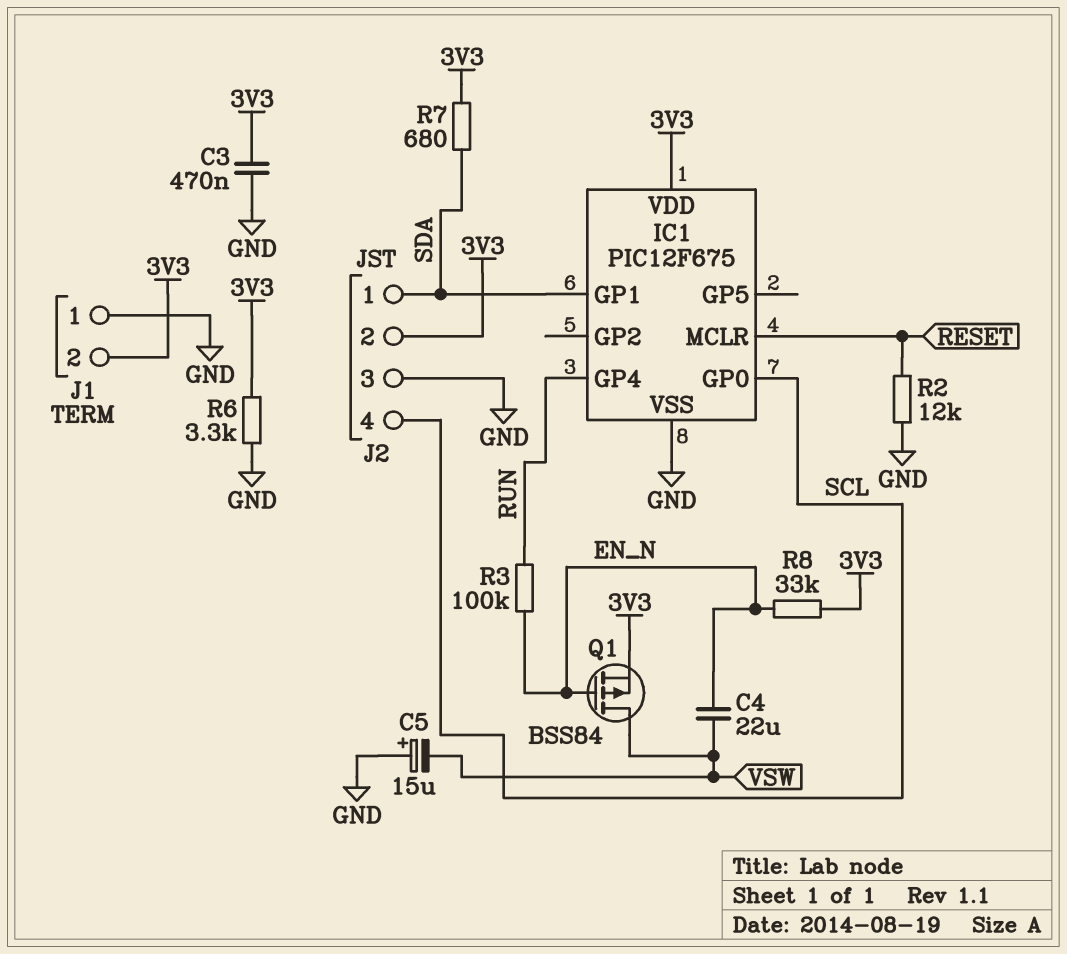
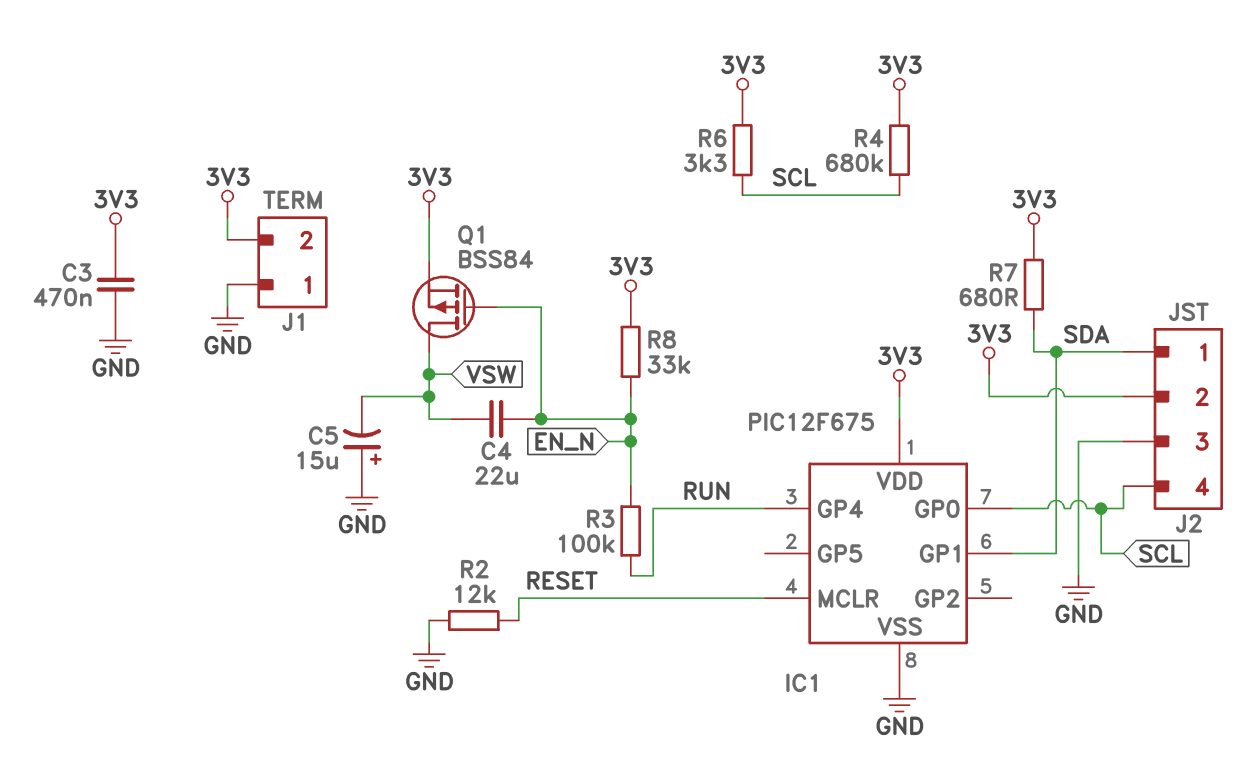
R4: none -> 680k (3V3, SCL)
R6: 3.3k (3V3, GND) -> 3.3k (3V3, SCL)

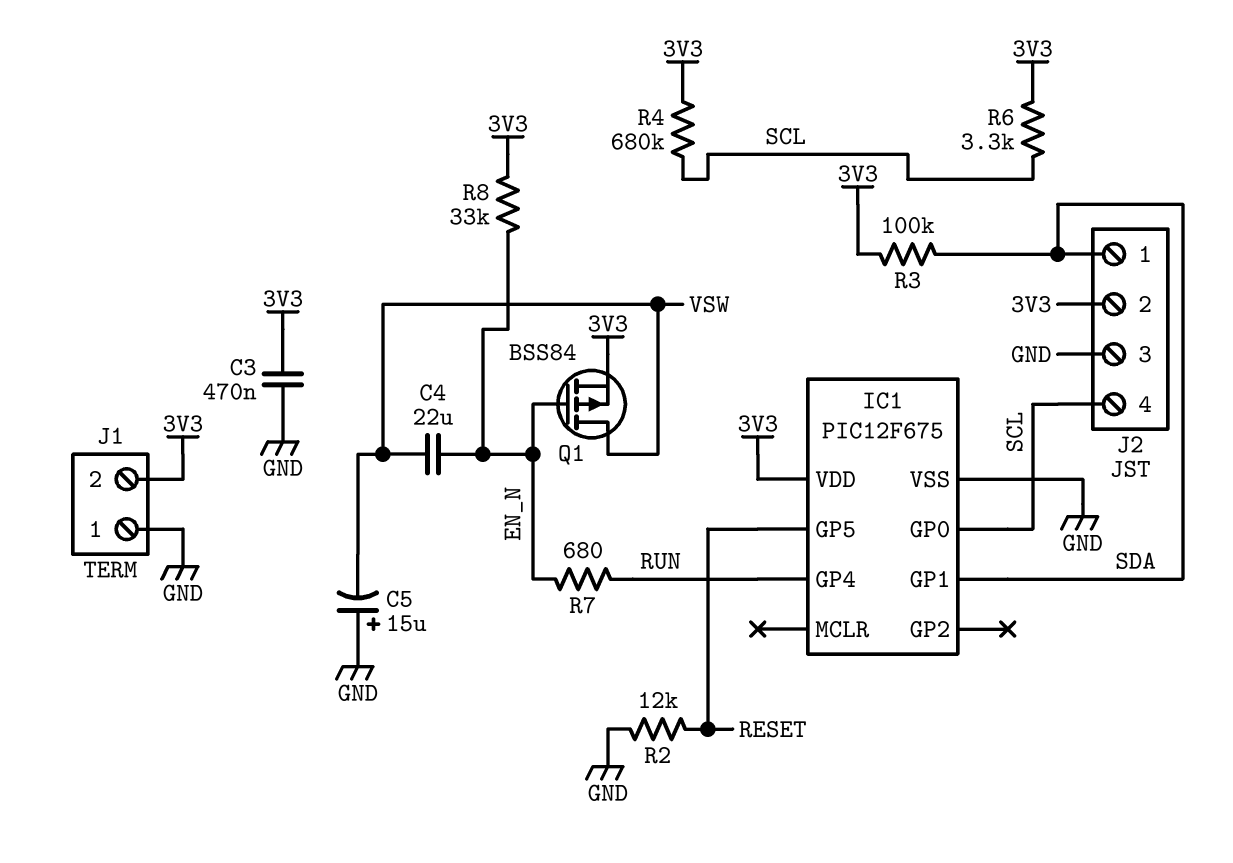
IC1 pin GP5: none -> RESET
IC1 pin MCLR: RESET -> none
R3: 100k (EN_N, RUN) -> 100k (3V3, SDA)
R7: 680 (3V3, SDA) -> 680 (EN_N, RUN)

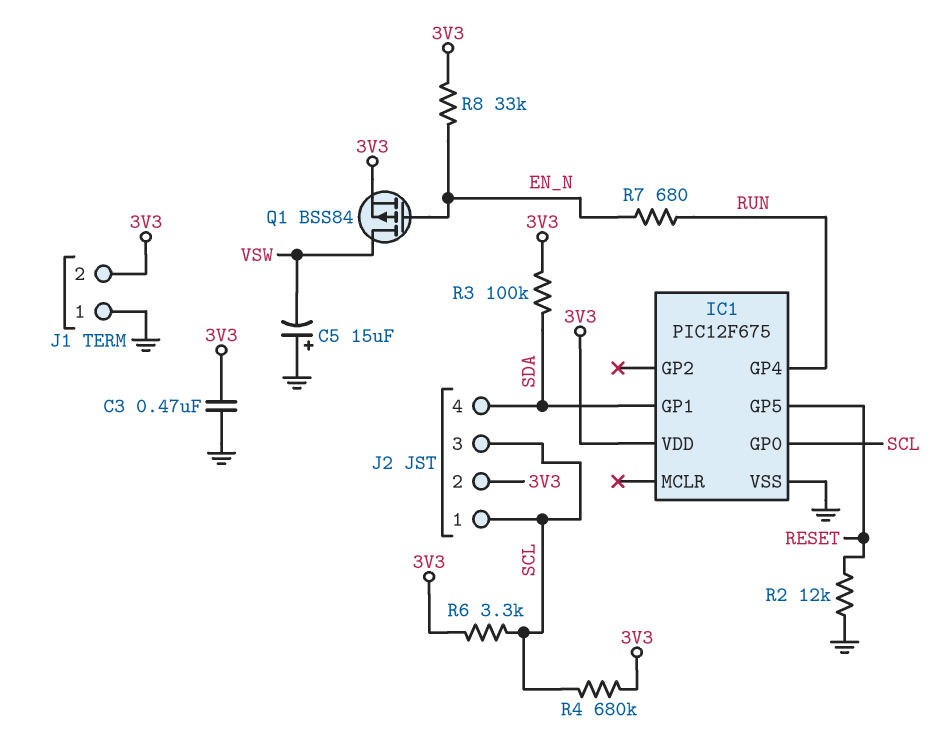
C4: 22uF (EN_N, VSW) -> none
J2 pin 1: SDA -> SCL
J2 pin 3: GND -> SCL
J2 pin 4: SCL -> SDA

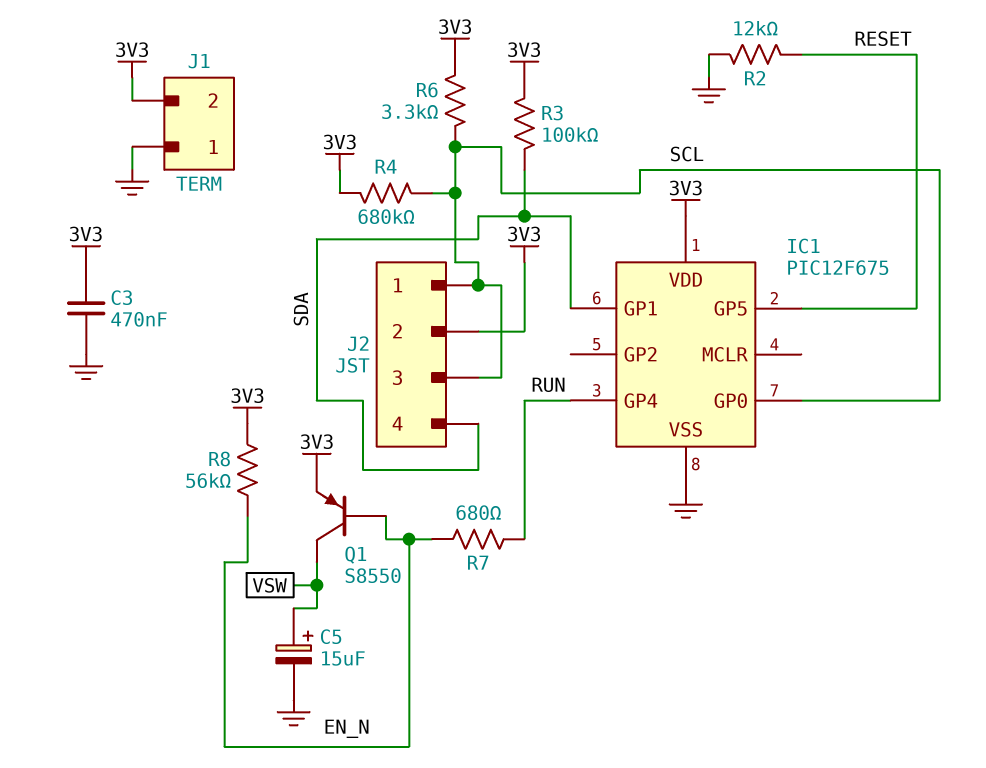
C5: 15uF (plus GND, minus VSW) -> 15uF (plus VSW, minus GND)
Q1: PMOS BSS84 (G EN_N, D VSW, S 3V3) -> PNP S8550 (B EN_N, C VSW, E 3V3)
R8: 33k (3V3, EN_N) -> 56k (3V3, EN_N)

